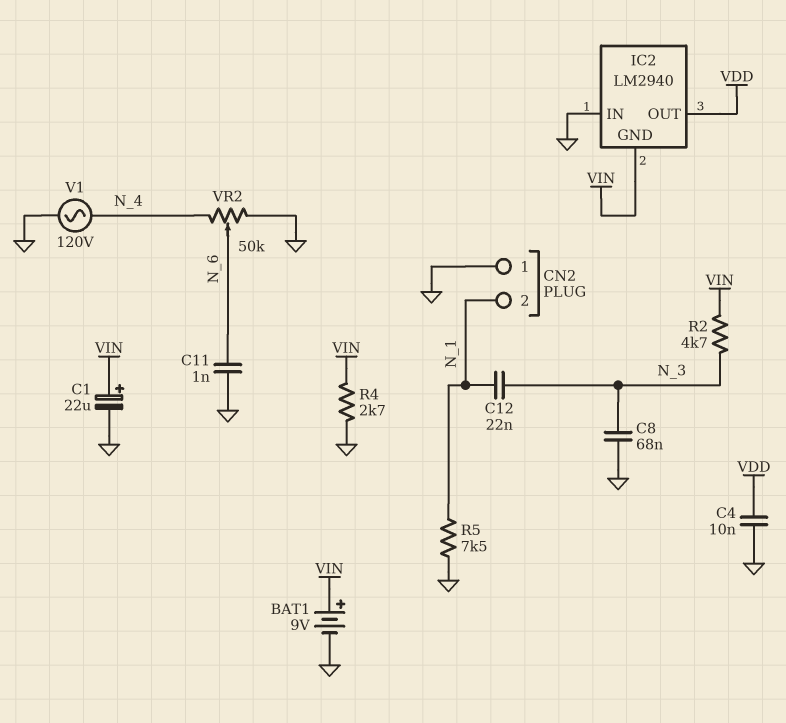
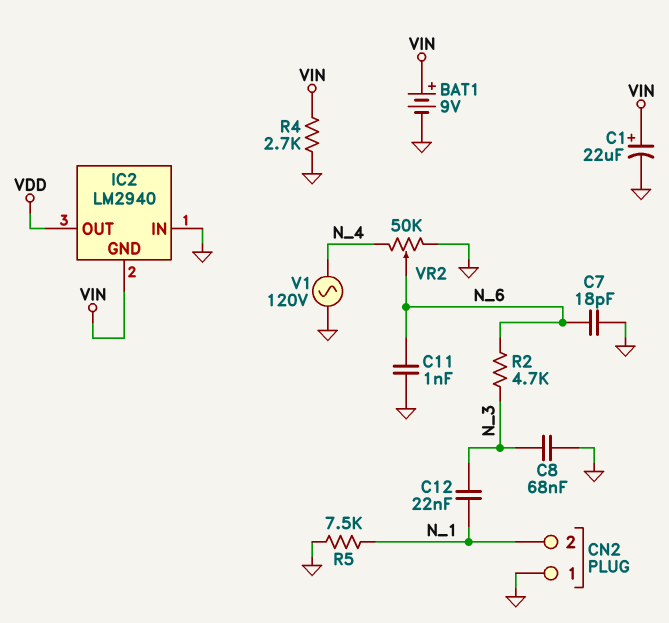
C4: 10nF (GND, VDD) -> none
C7: none -> 18pF (GND, N_6)
R2: 4.7k (N_3, VIN) -> 4.7k (N_3, N_6)

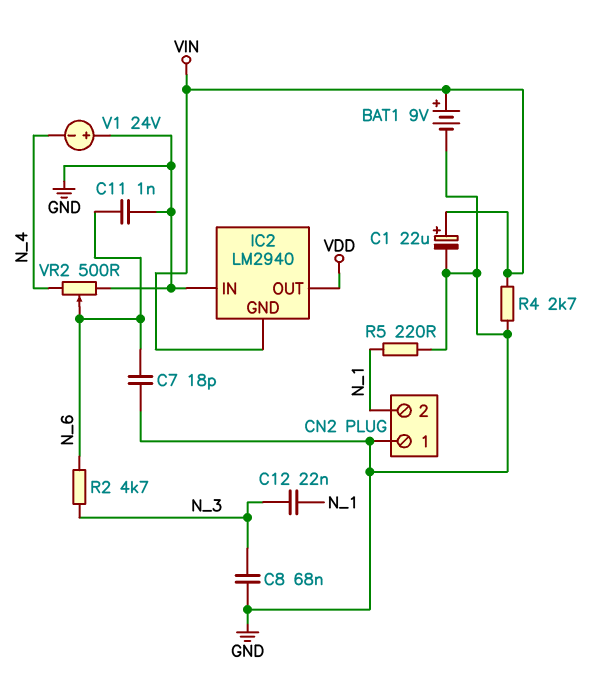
R5: 7.5k (GND, N_1) -> 220 (GND, N_1)
V1: AC 120V (GND, N_4) -> 24V (plus GND, minus N_4)
VR2: 50k (GND, N_4, wiper N_6) -> 500 (GND, N_4, wiper N_6)

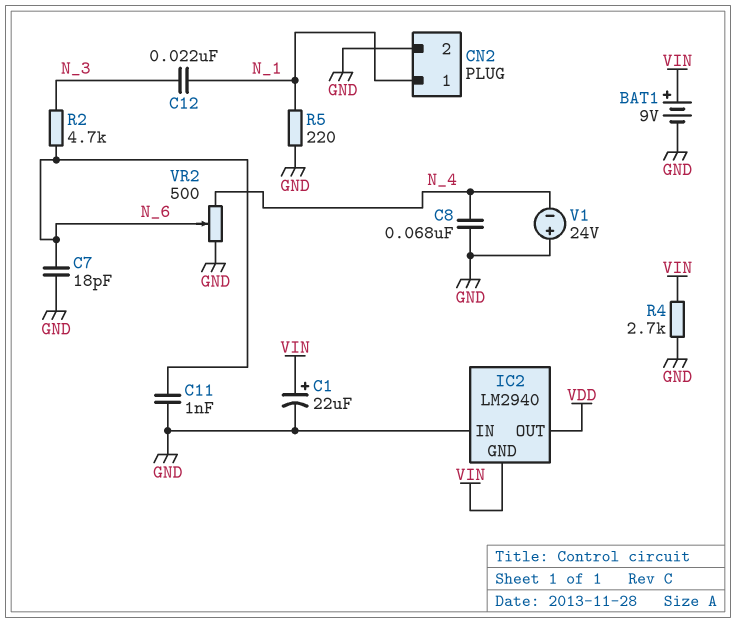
C8: 68nF (GND, N_3) -> 68nF (GND, N_4)
CN2 pin 1: GND -> N_1
CN2 pin 2: N_1 -> GND

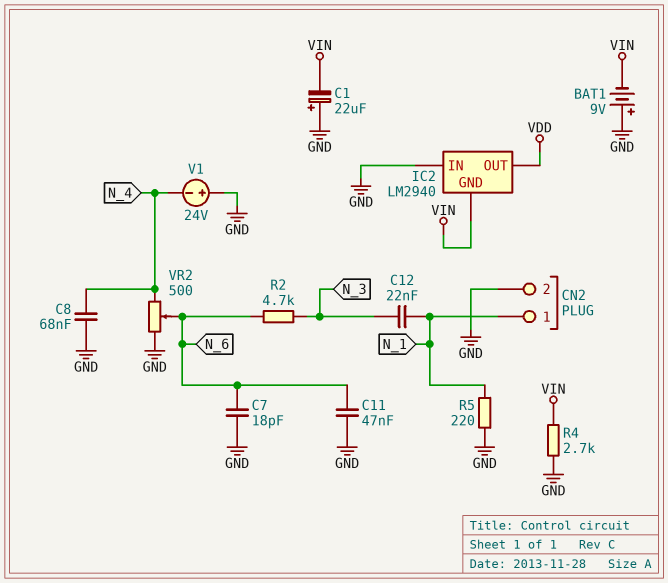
BAT1: 9V (plus VIN, minus GND) -> 9V (plus GND, minus VIN)
C1: 22uF (plus VIN, minus GND) -> 22uF (plus GND, minus VIN)
C11: 1nF (GND, N_6) -> 47nF (GND, N_6)

